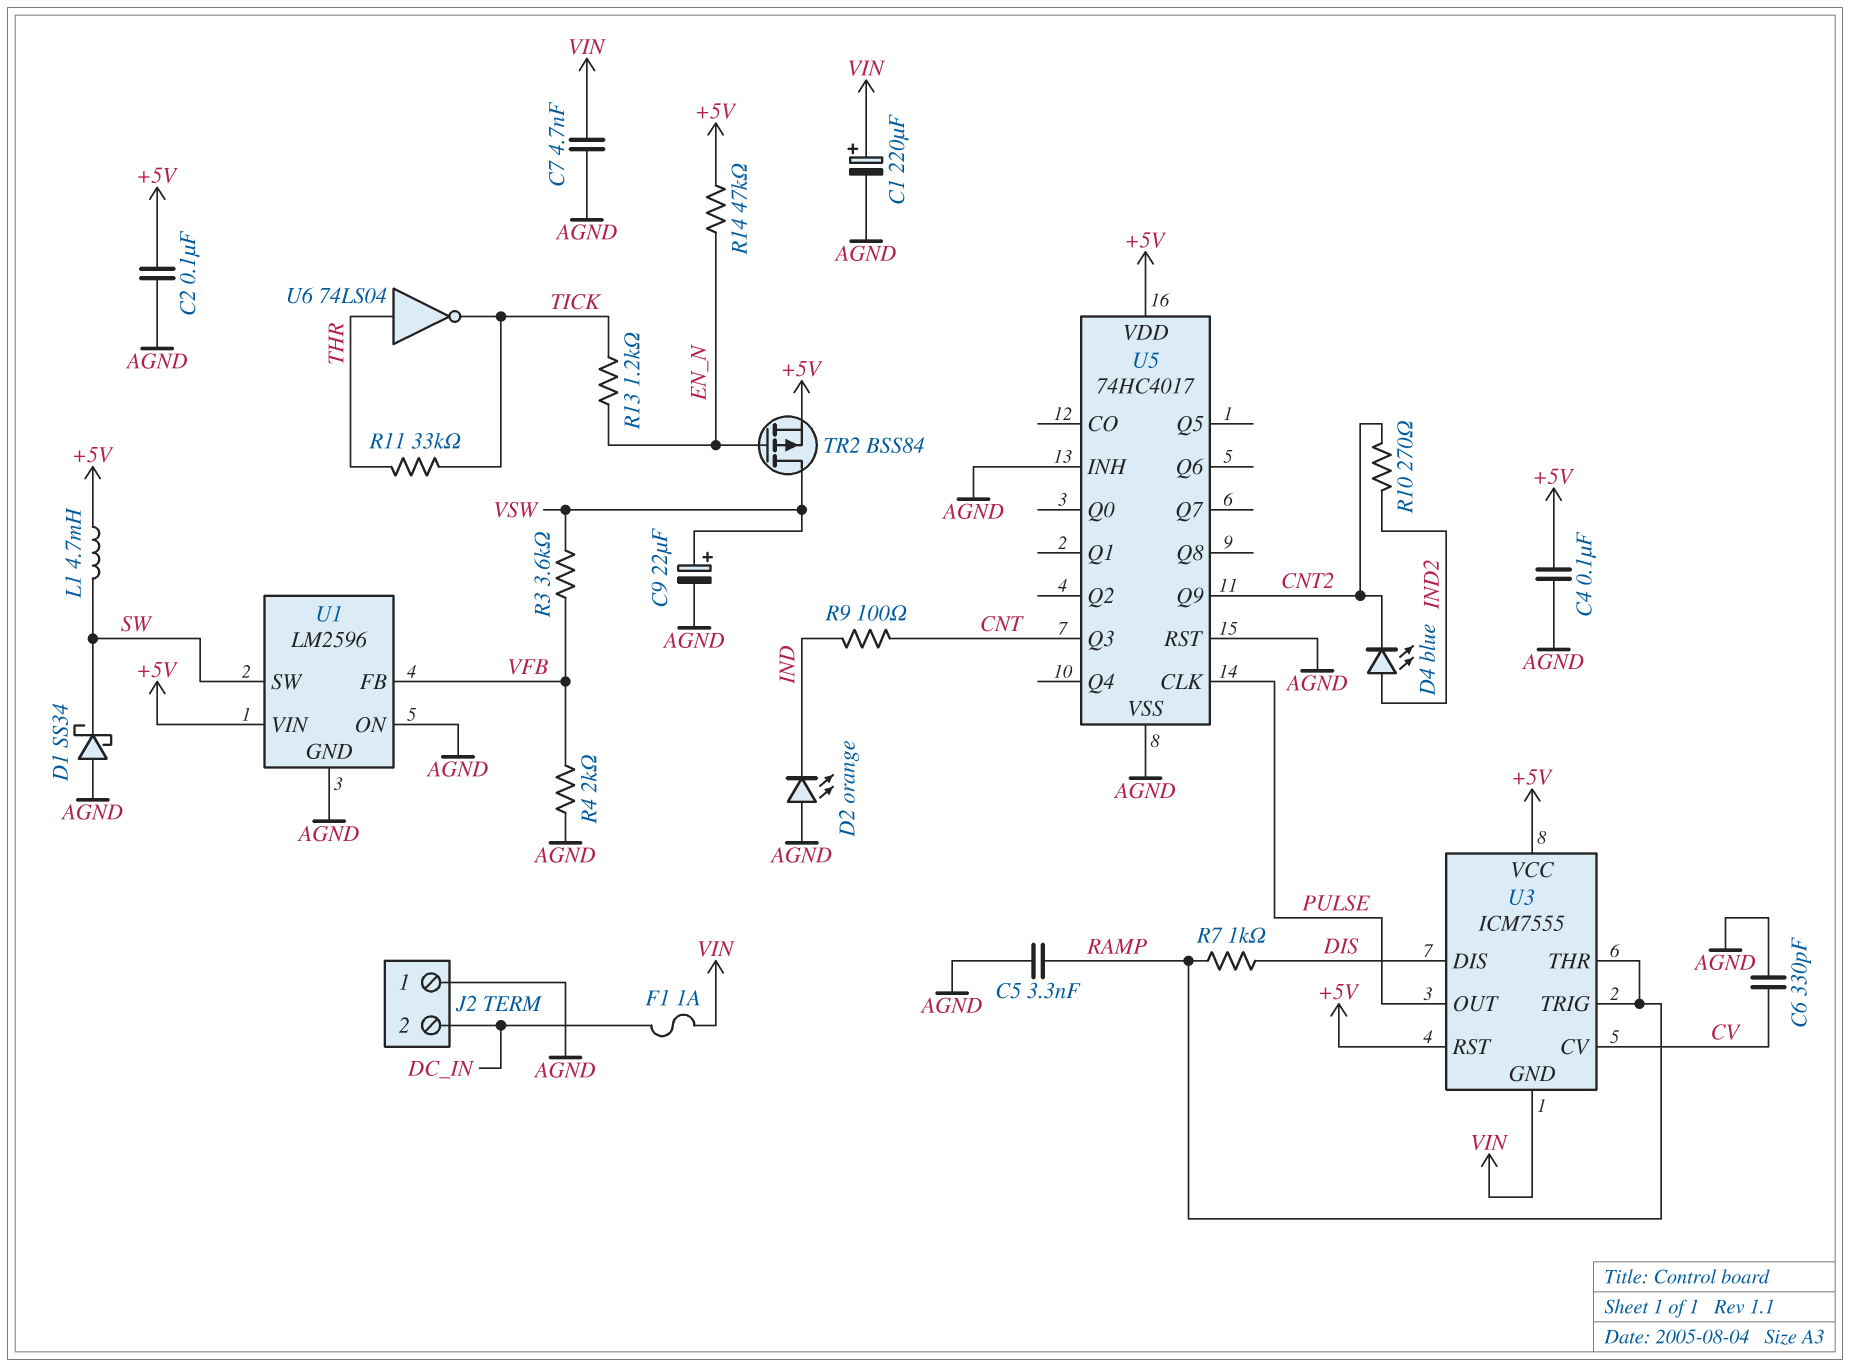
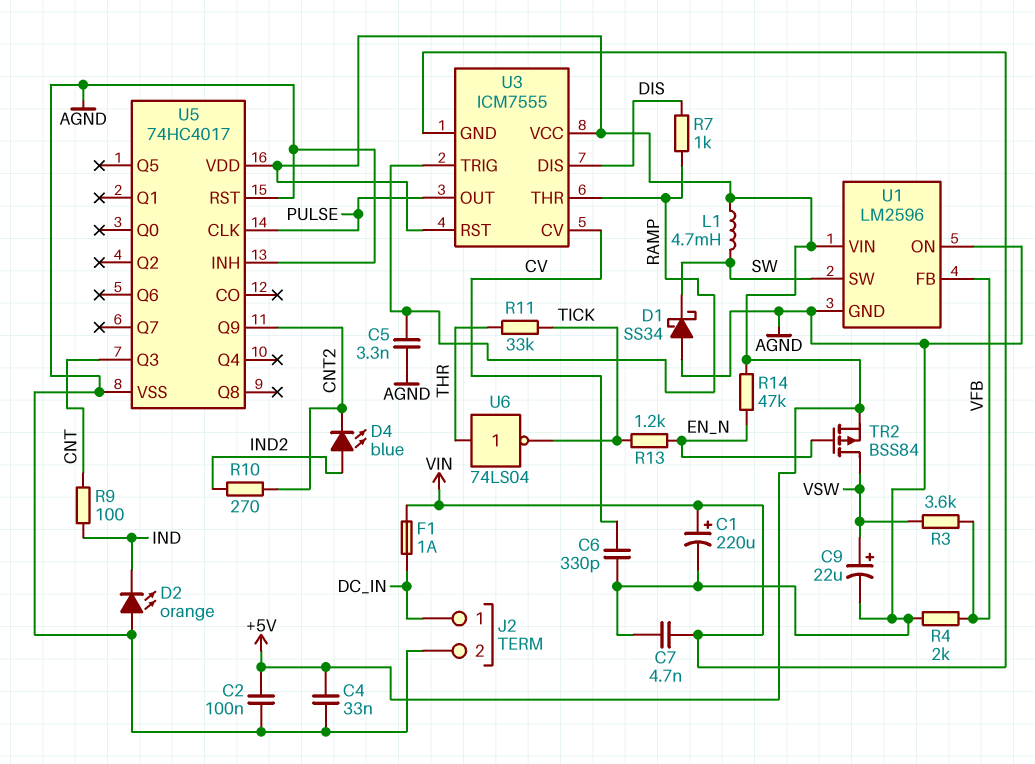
C4: 100nF (+5V, AGND) -> 33nF (+5V, AGND)
J2 pin 1: AGND -> DC_IN
J2 pin 2: DC_IN -> AGND

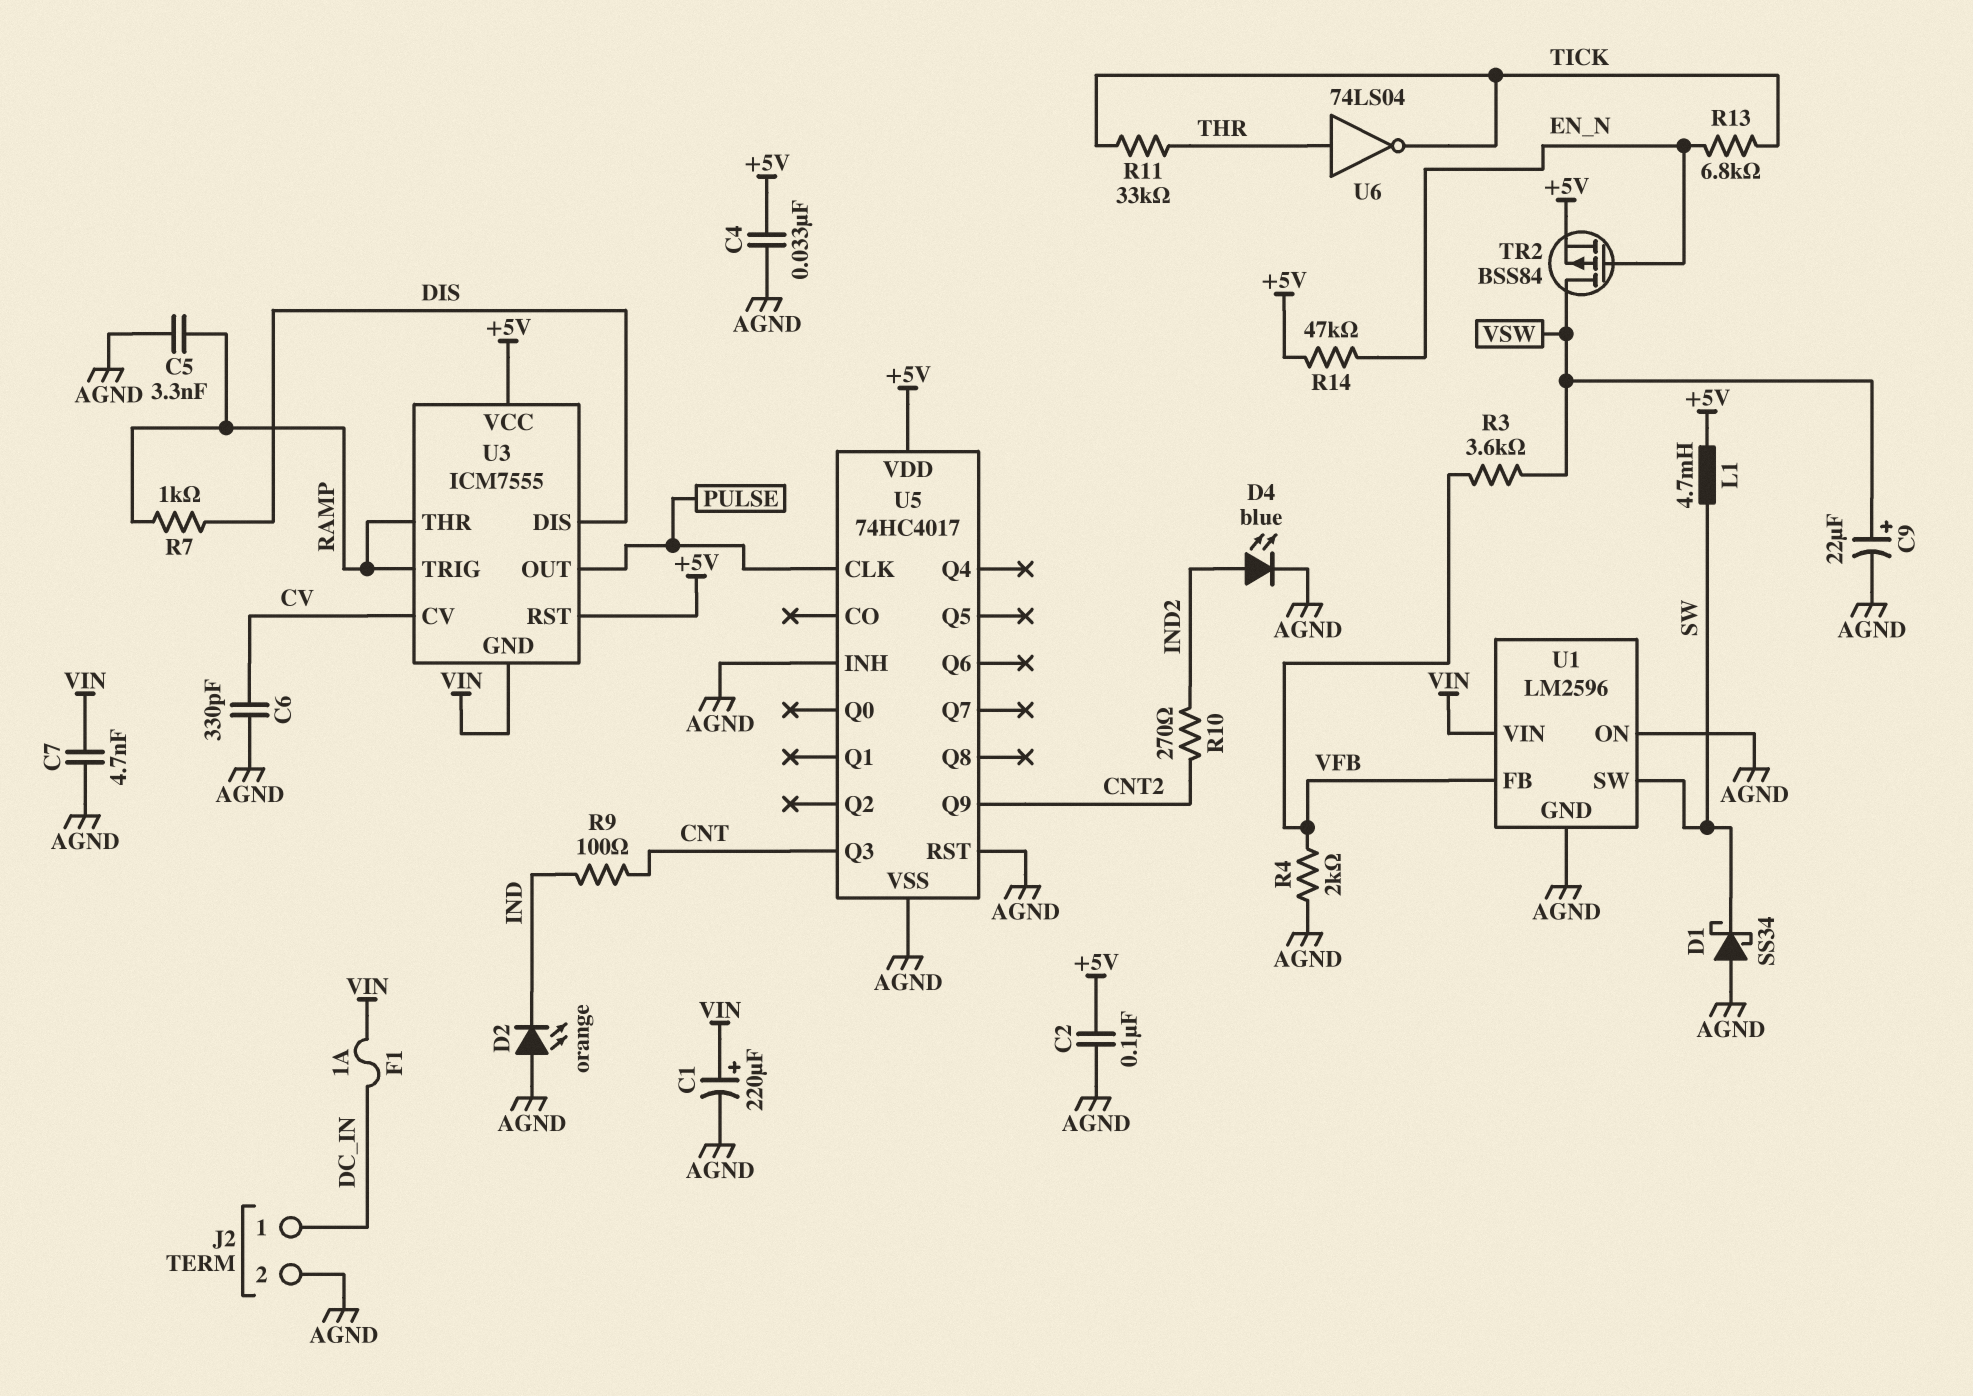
D4: LED blue (A IND2, K CNT2) -> LED blue (A IND2, K AGND)
R13: 1.2k (EN_N, TICK) -> 6.8k (EN_N, TICK)
U1 pin VIN: +5V -> VIN

